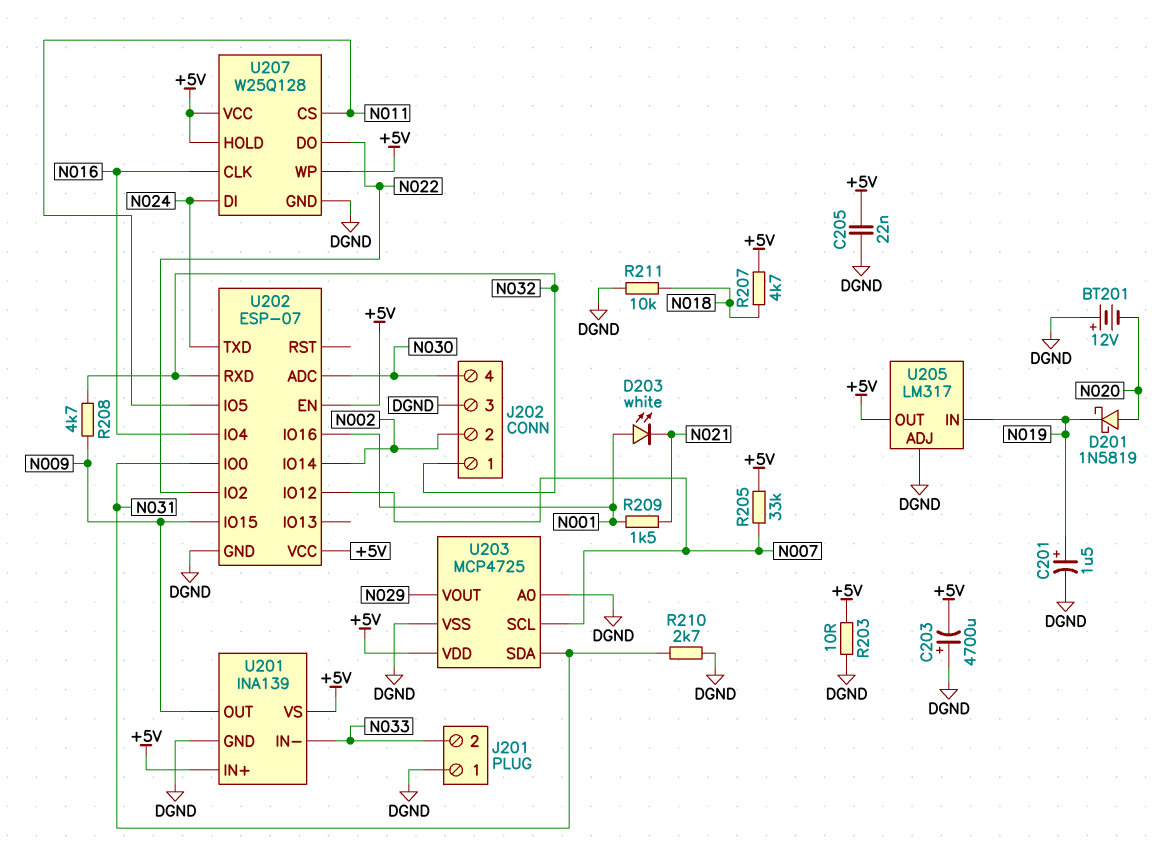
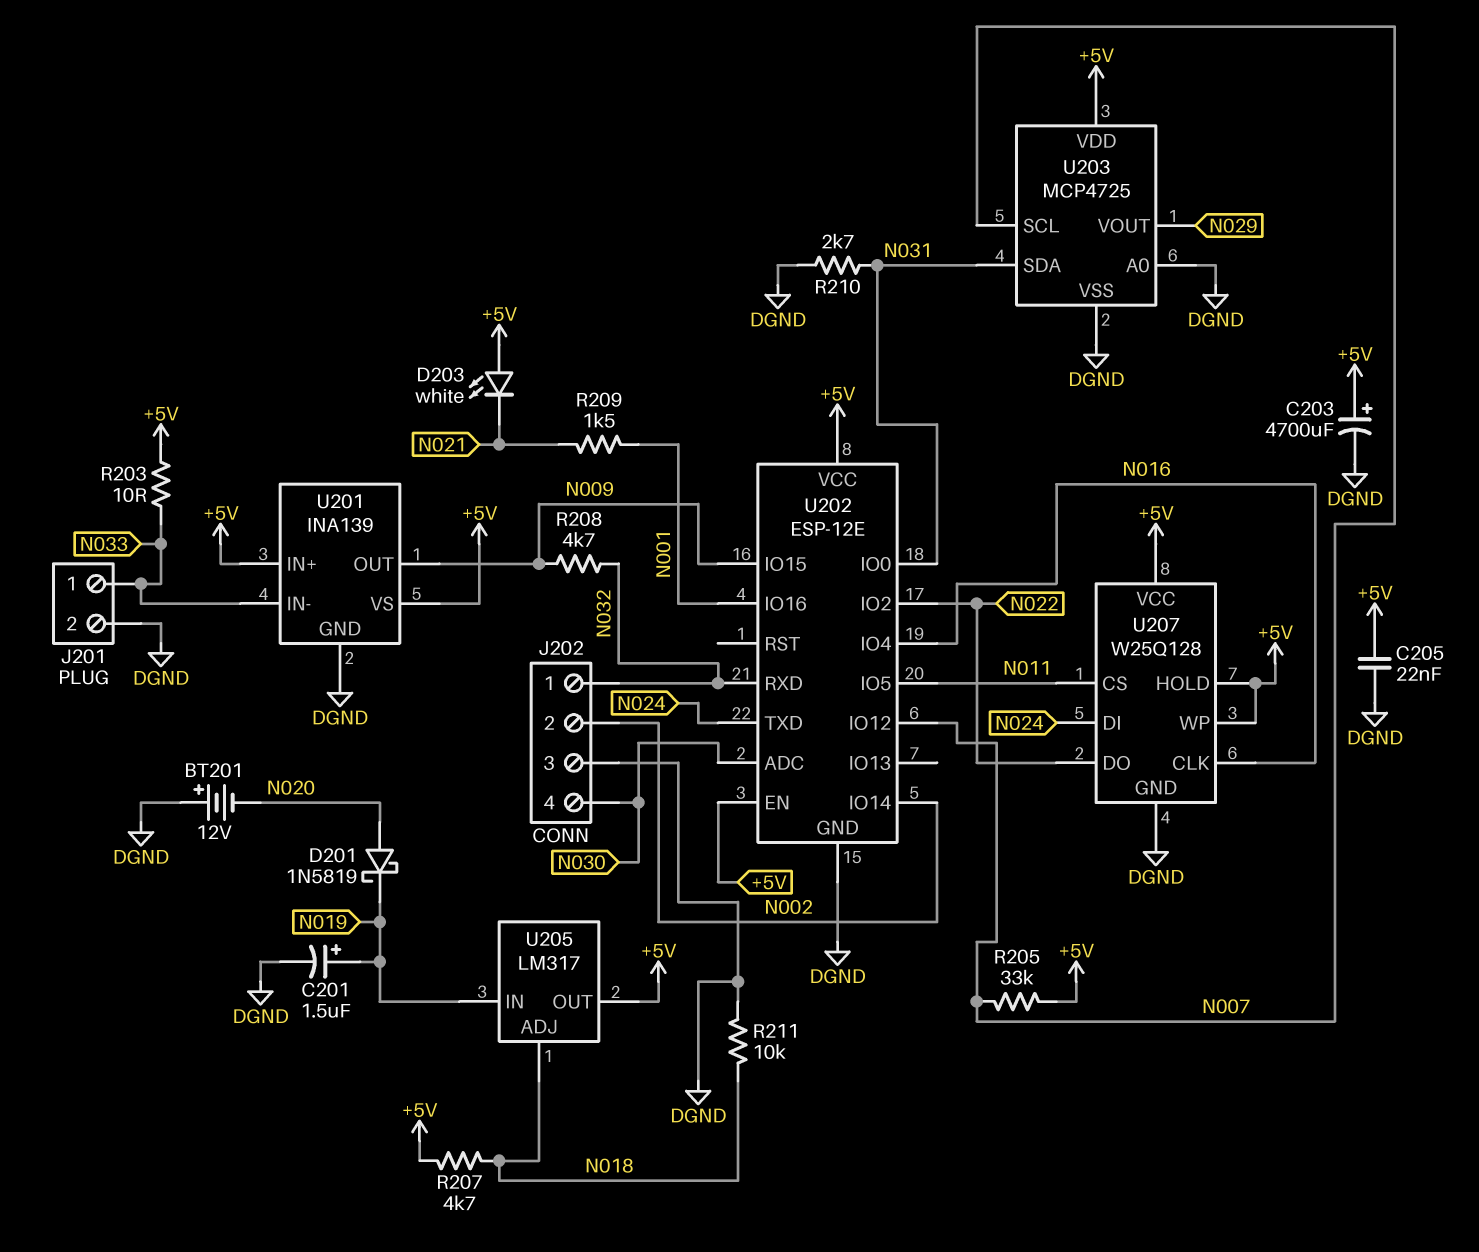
C203: 4700uF (plus DGND, minus +5V) -> 4700uF (plus +5V, minus DGND)
D203: LED white (A N001, K N021) -> LED white (A +5V, K N021)
J201 pin 1: DGND -> N033
J201 pin 2: N033 -> DGND
R203: 10 (+5V, DGND) -> 10 (+5V, N033)
U202: ESP-07 -> ESP-12E
U205 pin ADJ: DGND -> N018

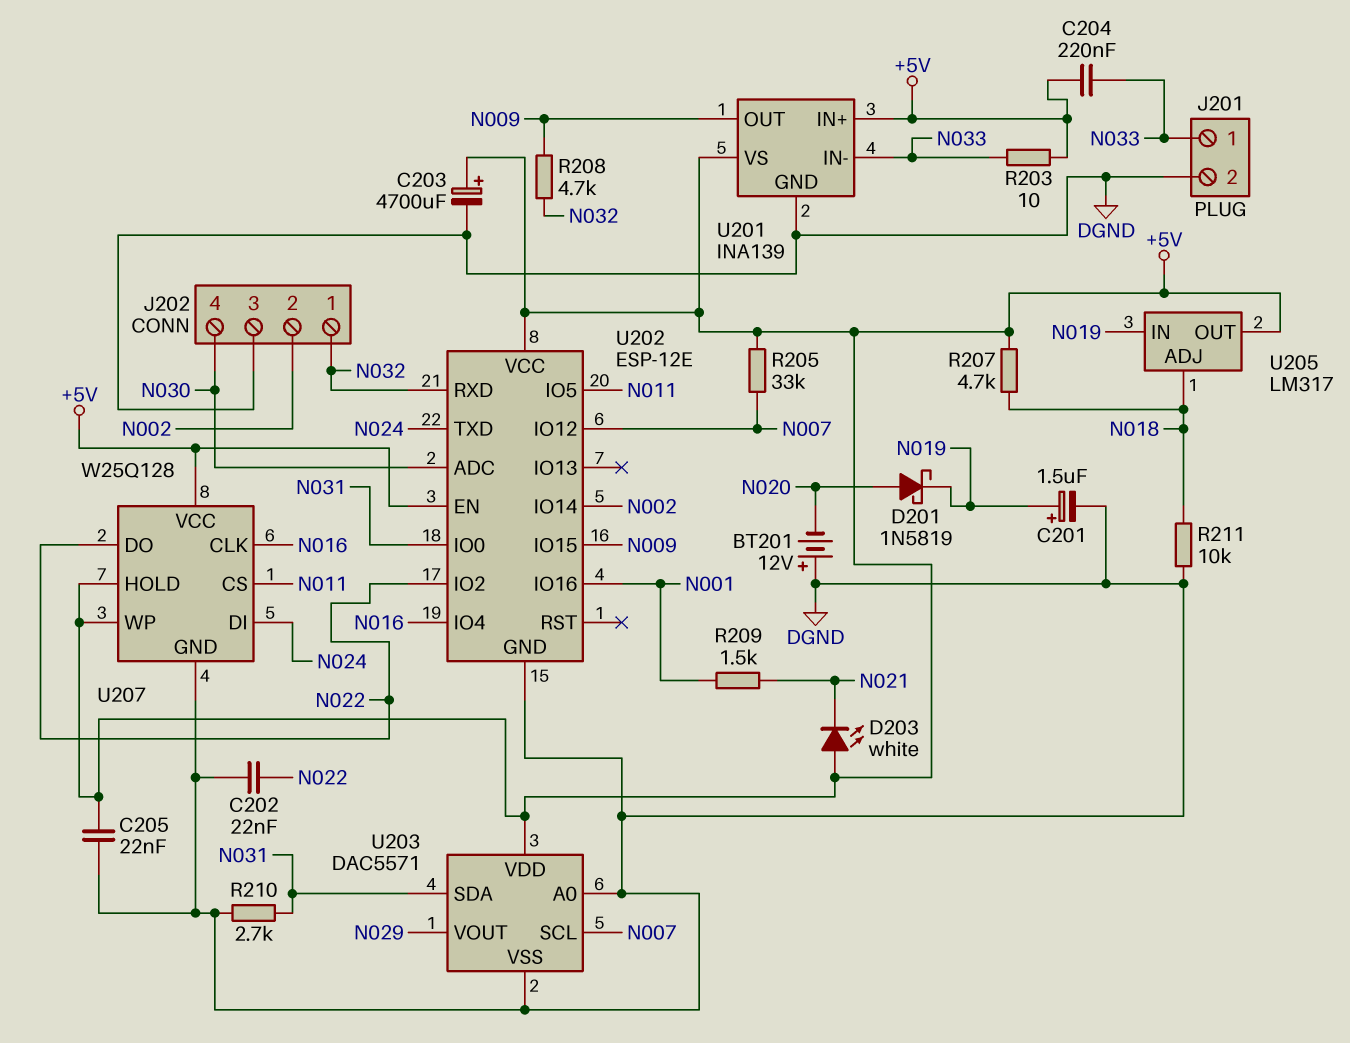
C202: none -> 22nF (DGND, N022)
C204: none -> 220nF (+5V, N033)
U203: MCP4725 -> DAC5571

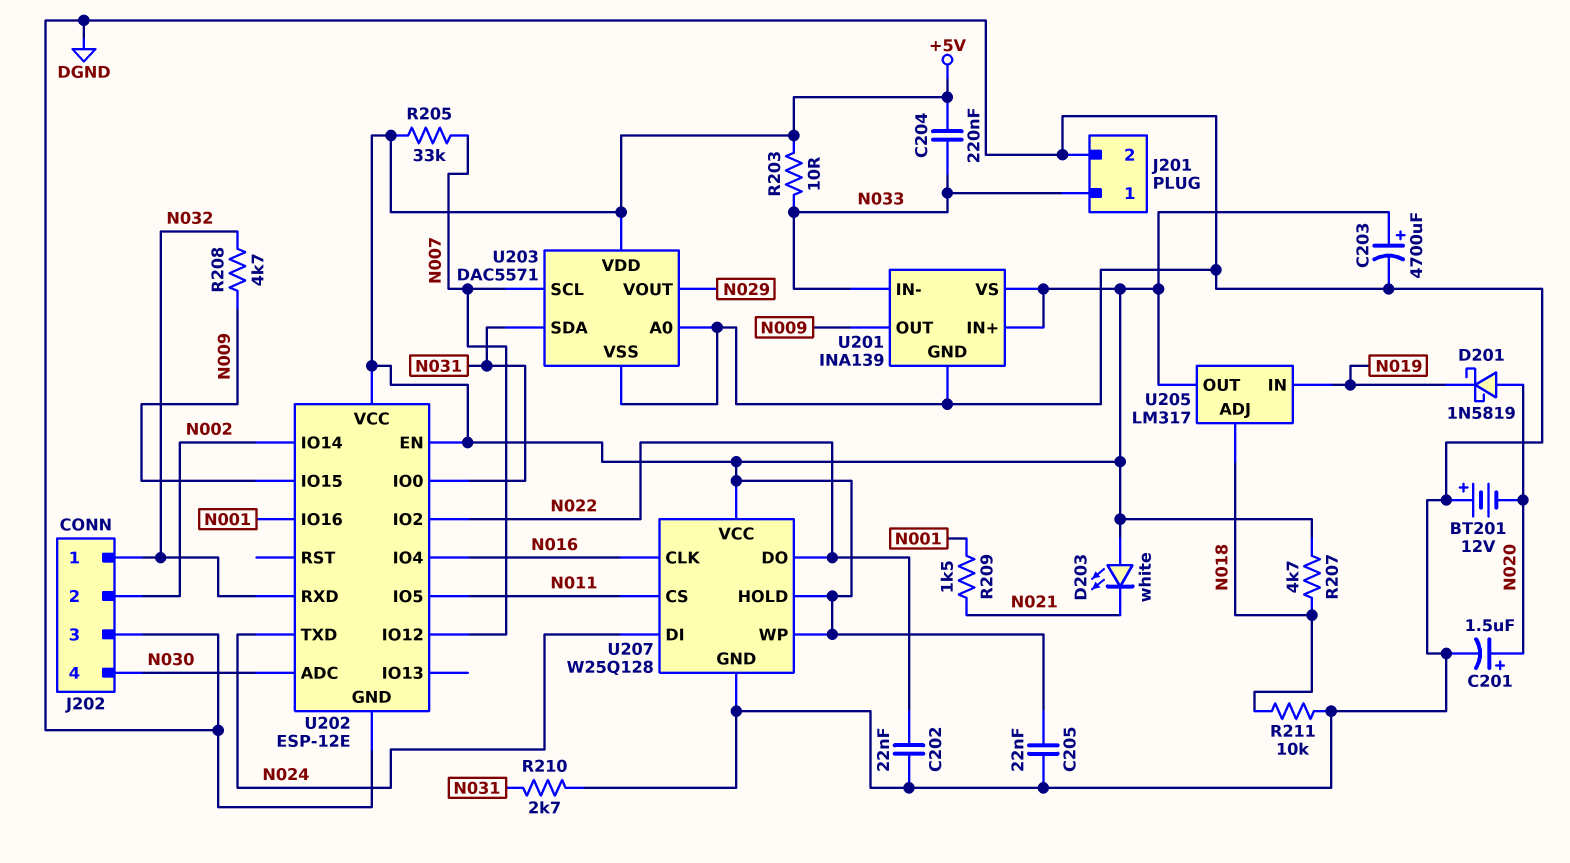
C201: 1.5uF (plus N019, minus DGND) -> 1.5uF (plus N020, minus DGND)

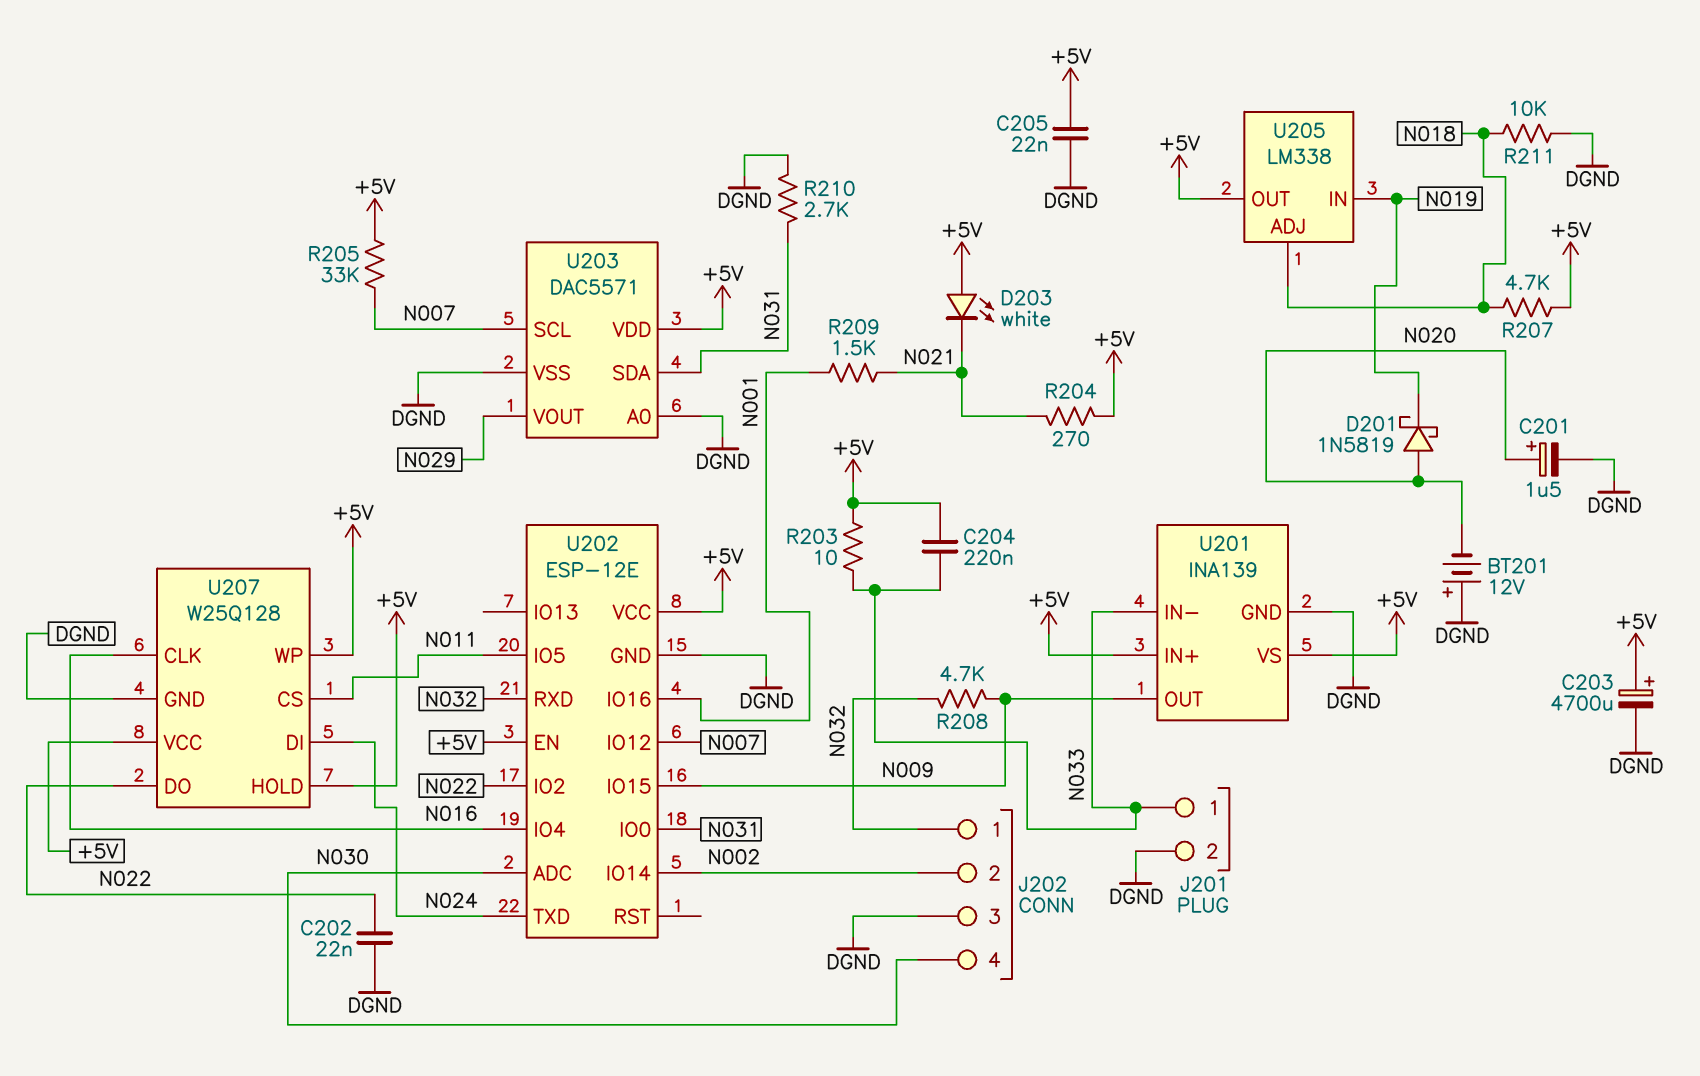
R204: none -> 270 (+5V, N021)
U205: LM317 -> LM338

